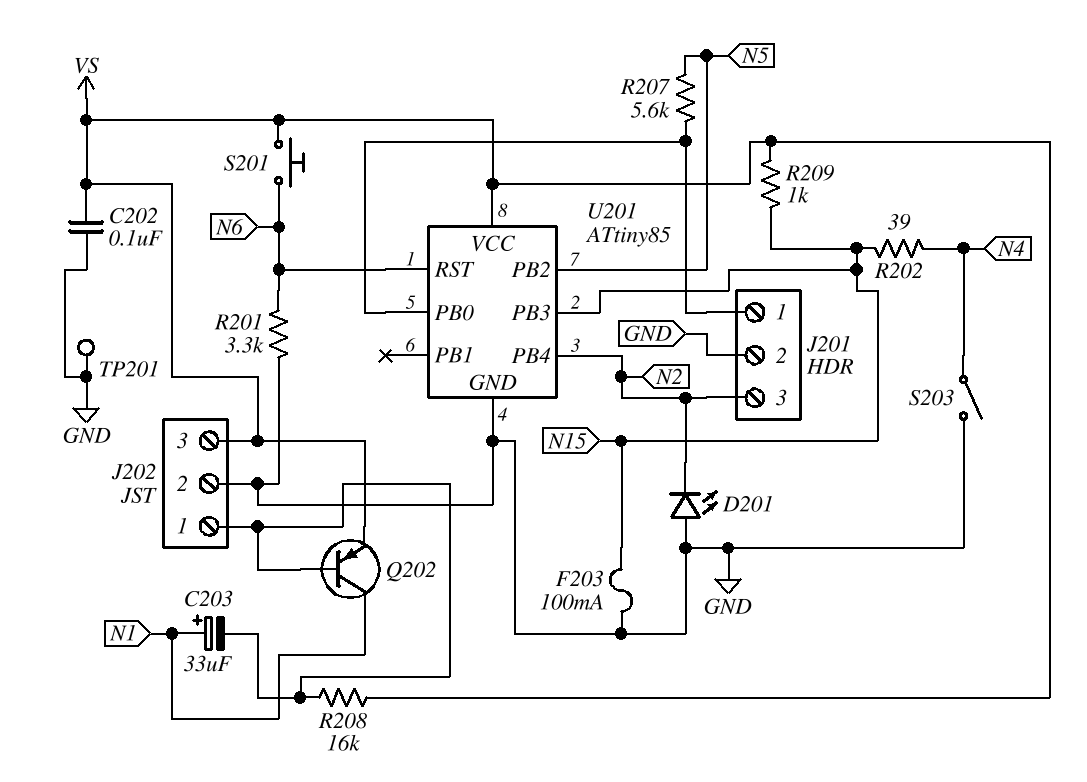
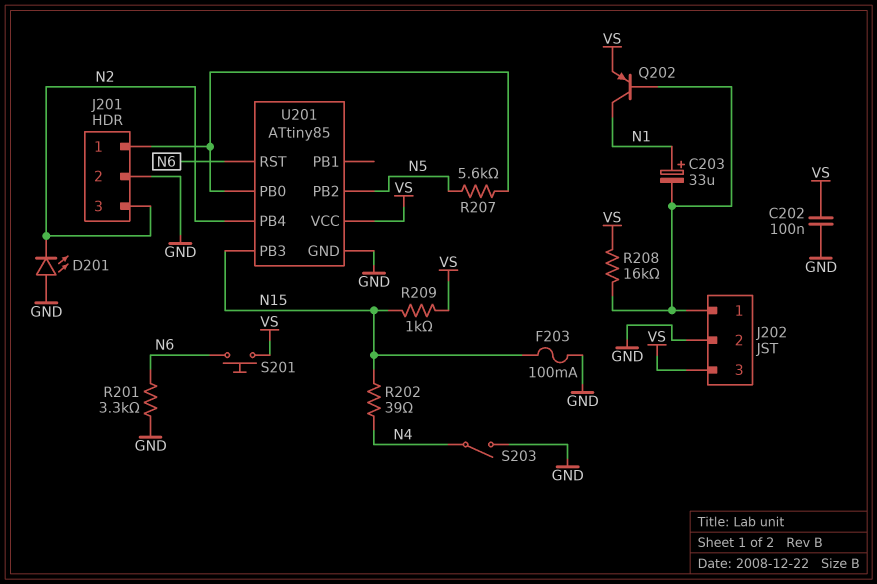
TP201: test point (GND) -> none

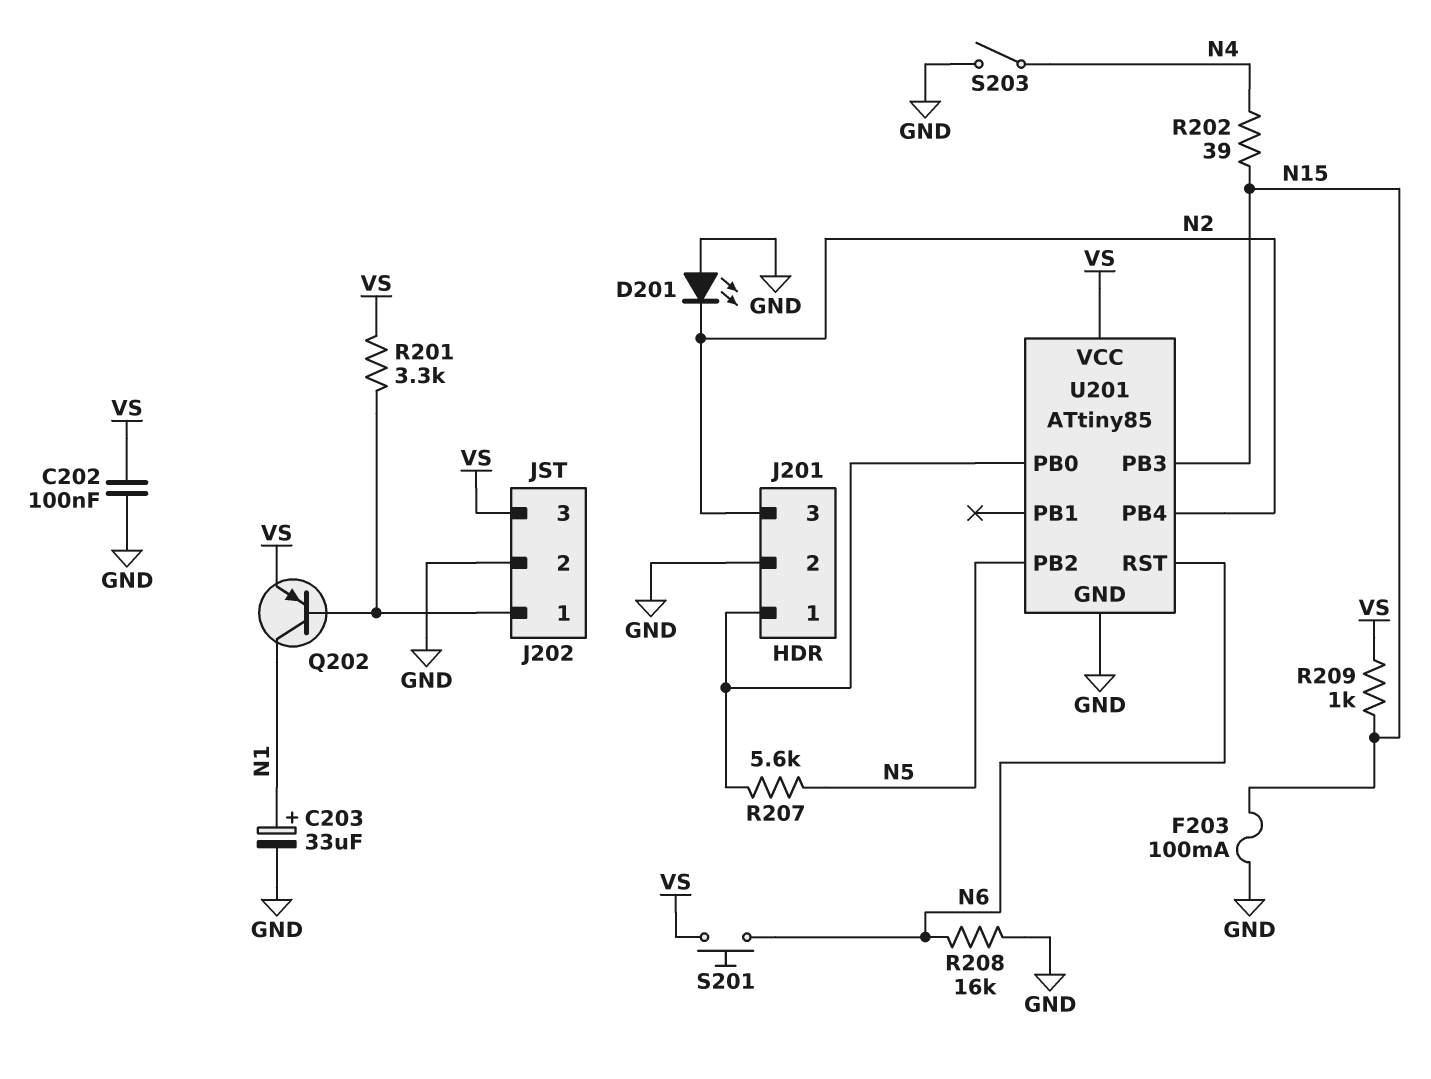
C203: 33uF (plus N1, minus J202/1) -> 33uF (plus N1, minus GND)
R201: 3.3k (GND, N6) -> 3.3k (J202/1, VS)
R208: 16k (J202/1, VS) -> 16k (GND, N6)

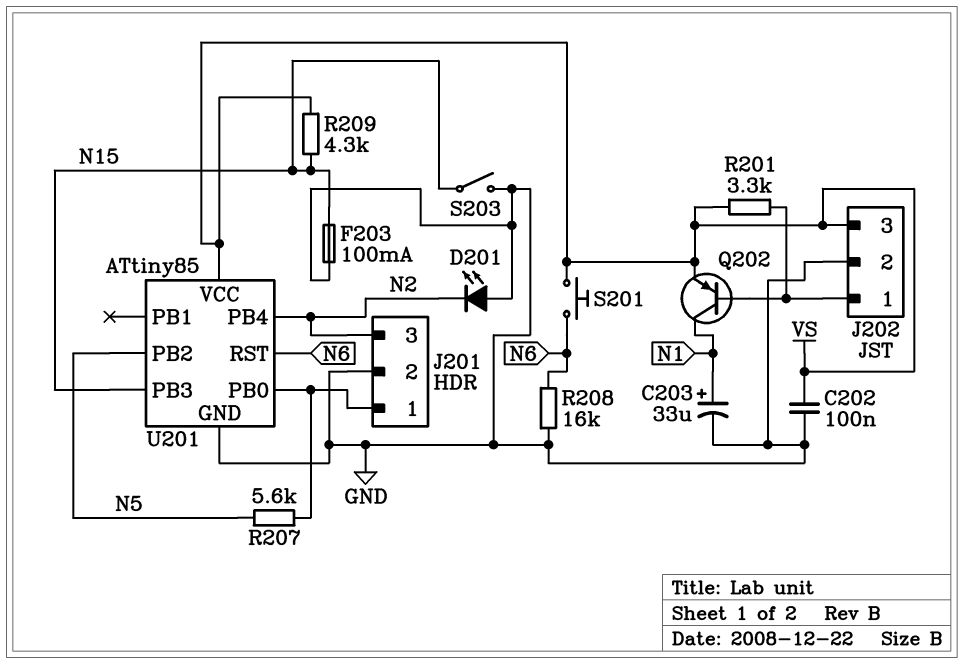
R202: 39 (N4, N15) -> none
R209: 1k (N15, VS) -> 4.3k (N15, VS)
S203: switch (GND, N4) -> switch (GND, N15)

